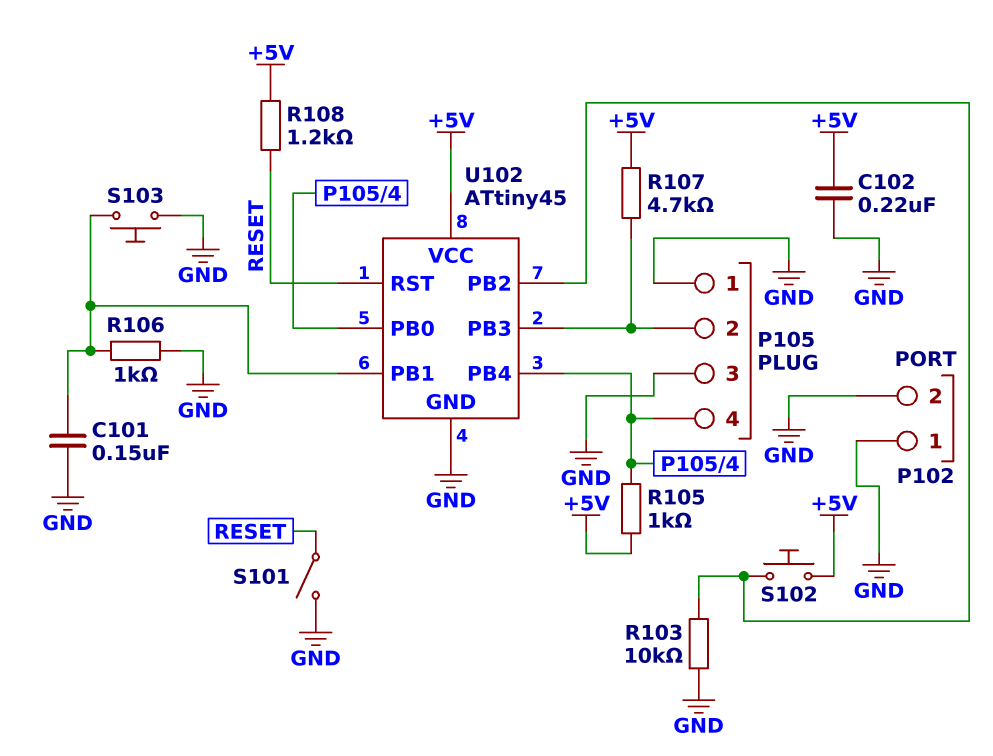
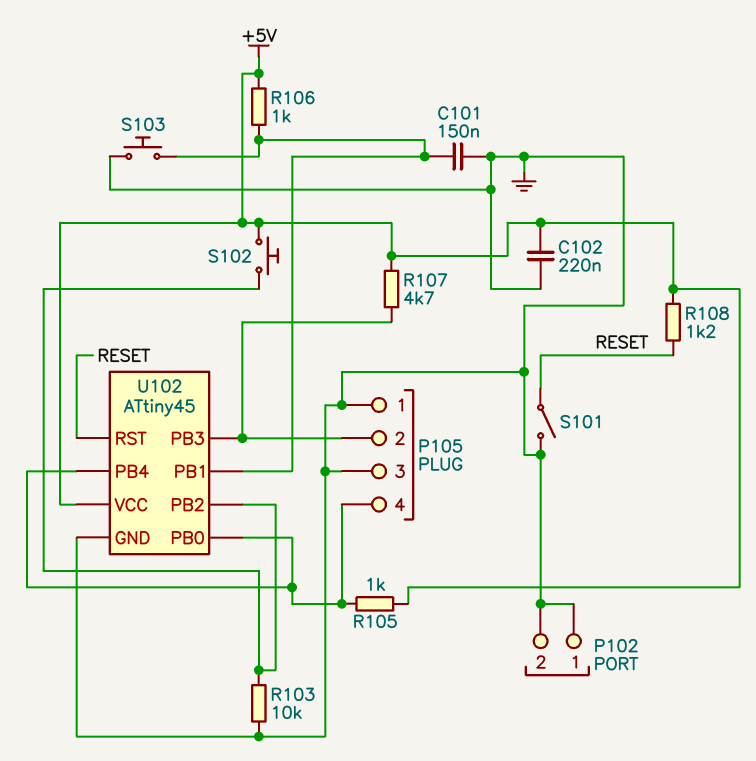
R106: 1k (GND, U102/PB1) -> 1k (+5V, U102/PB1)

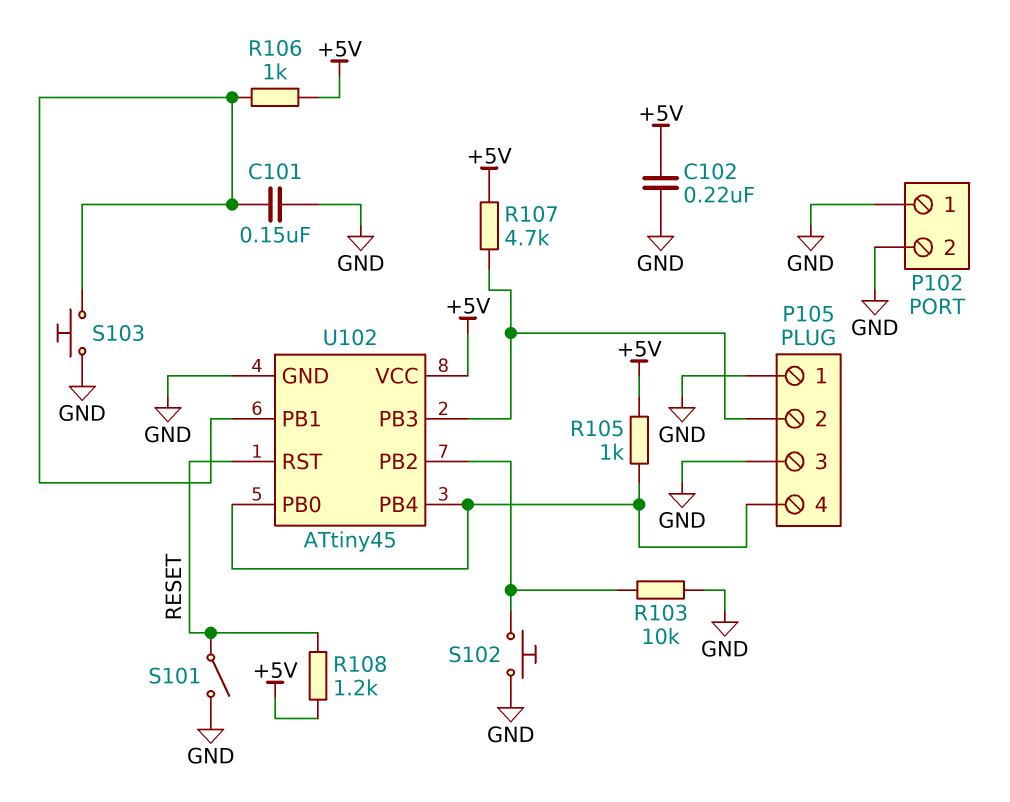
S102: button (+5V, U102/PB2) -> button (GND, U102/PB2)

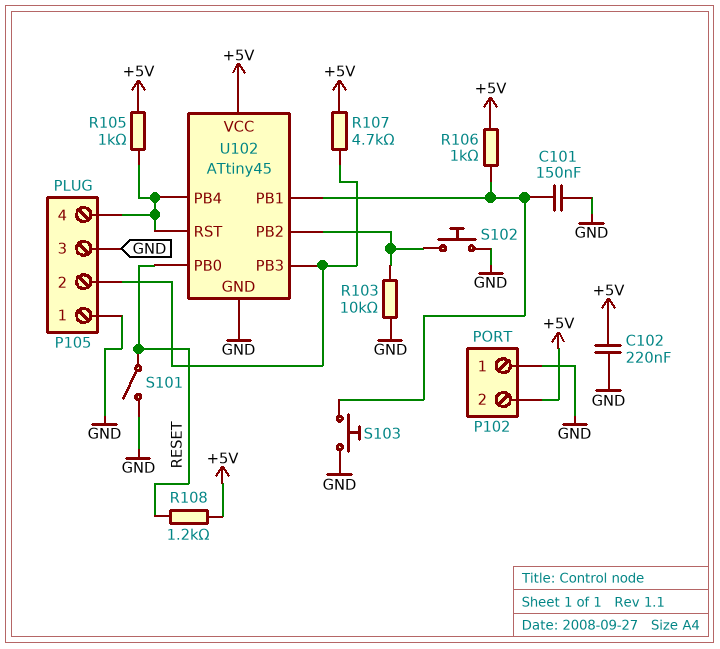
P102 pin 2: GND -> +5V
U102 pin PB0: P105/4 -> RESET
U102 pin RST: RESET -> P105/4

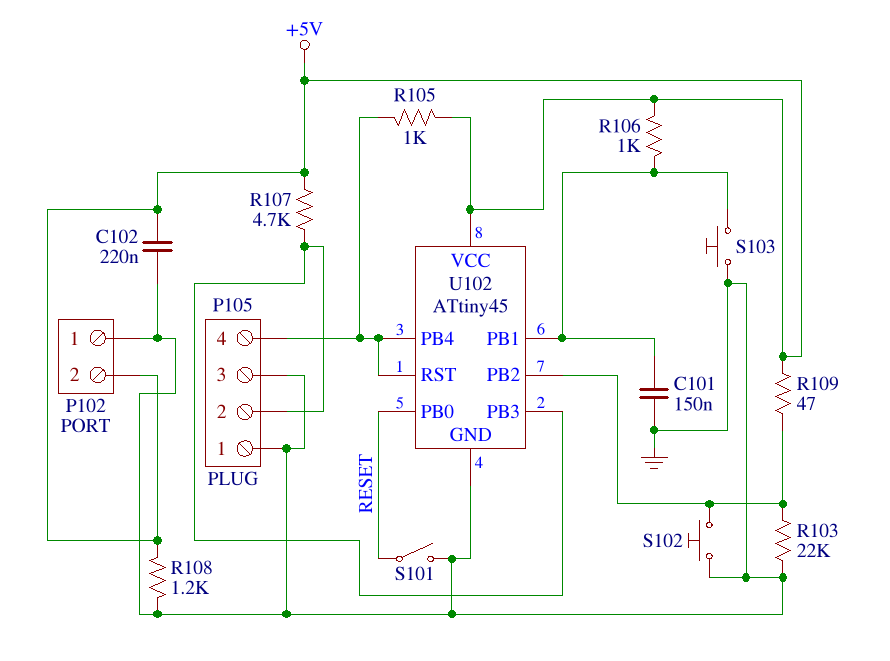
R103: 10k (GND, U102/PB2) -> 22k (GND, U102/PB2)
R108: 1.2k (+5V, RESET) -> 1.2k (+5V, GND)
R109: none -> 47 (+5V, U102/PB2)

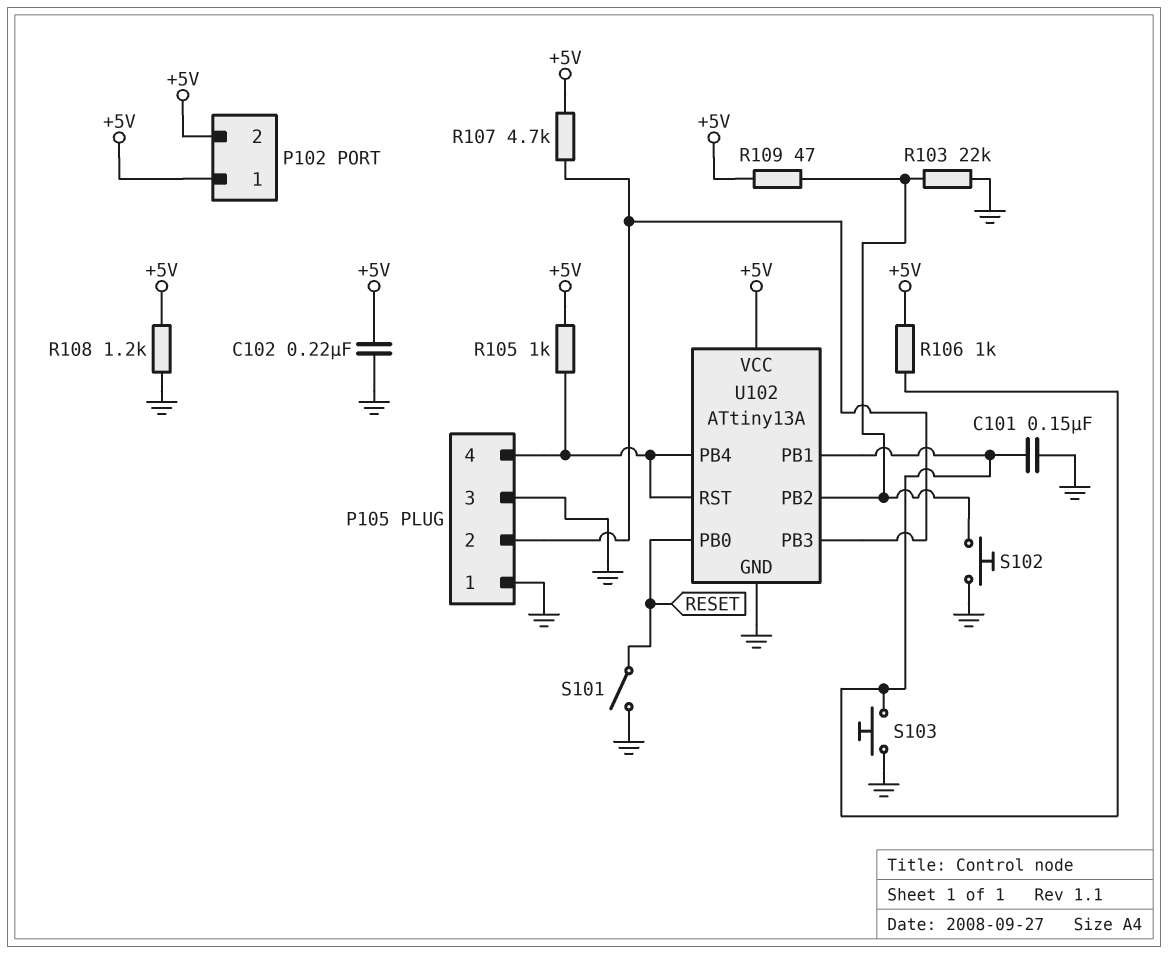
P102 pin 1: GND -> +5V
U102: ATtiny45 -> ATtiny13A

